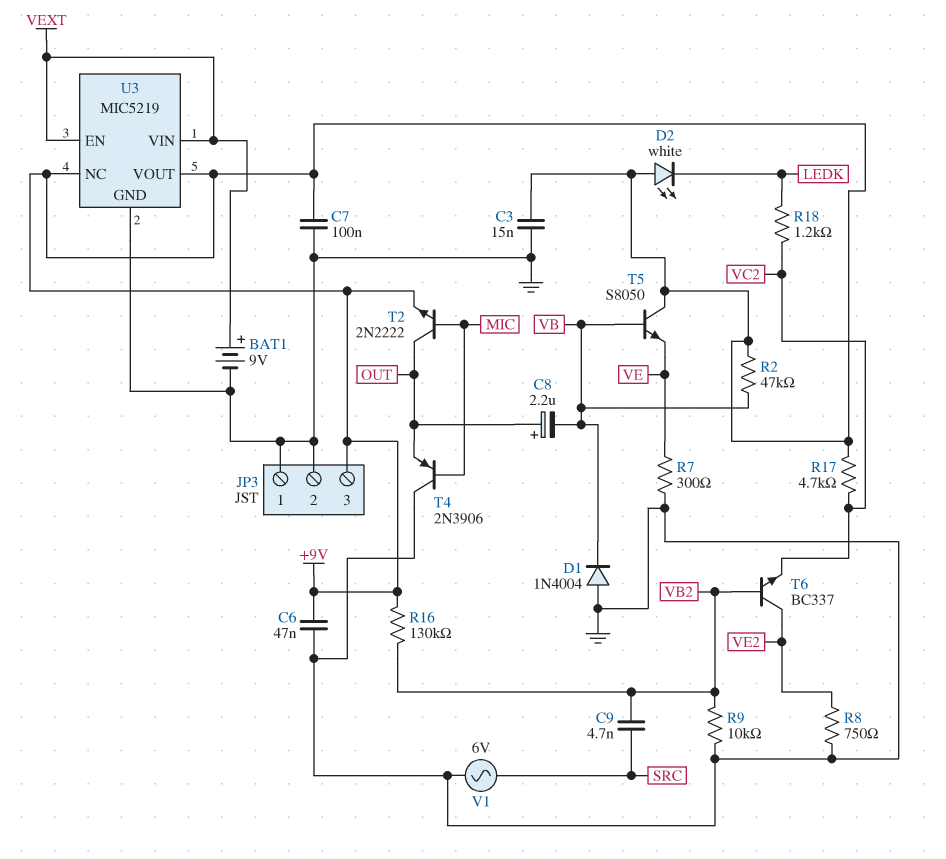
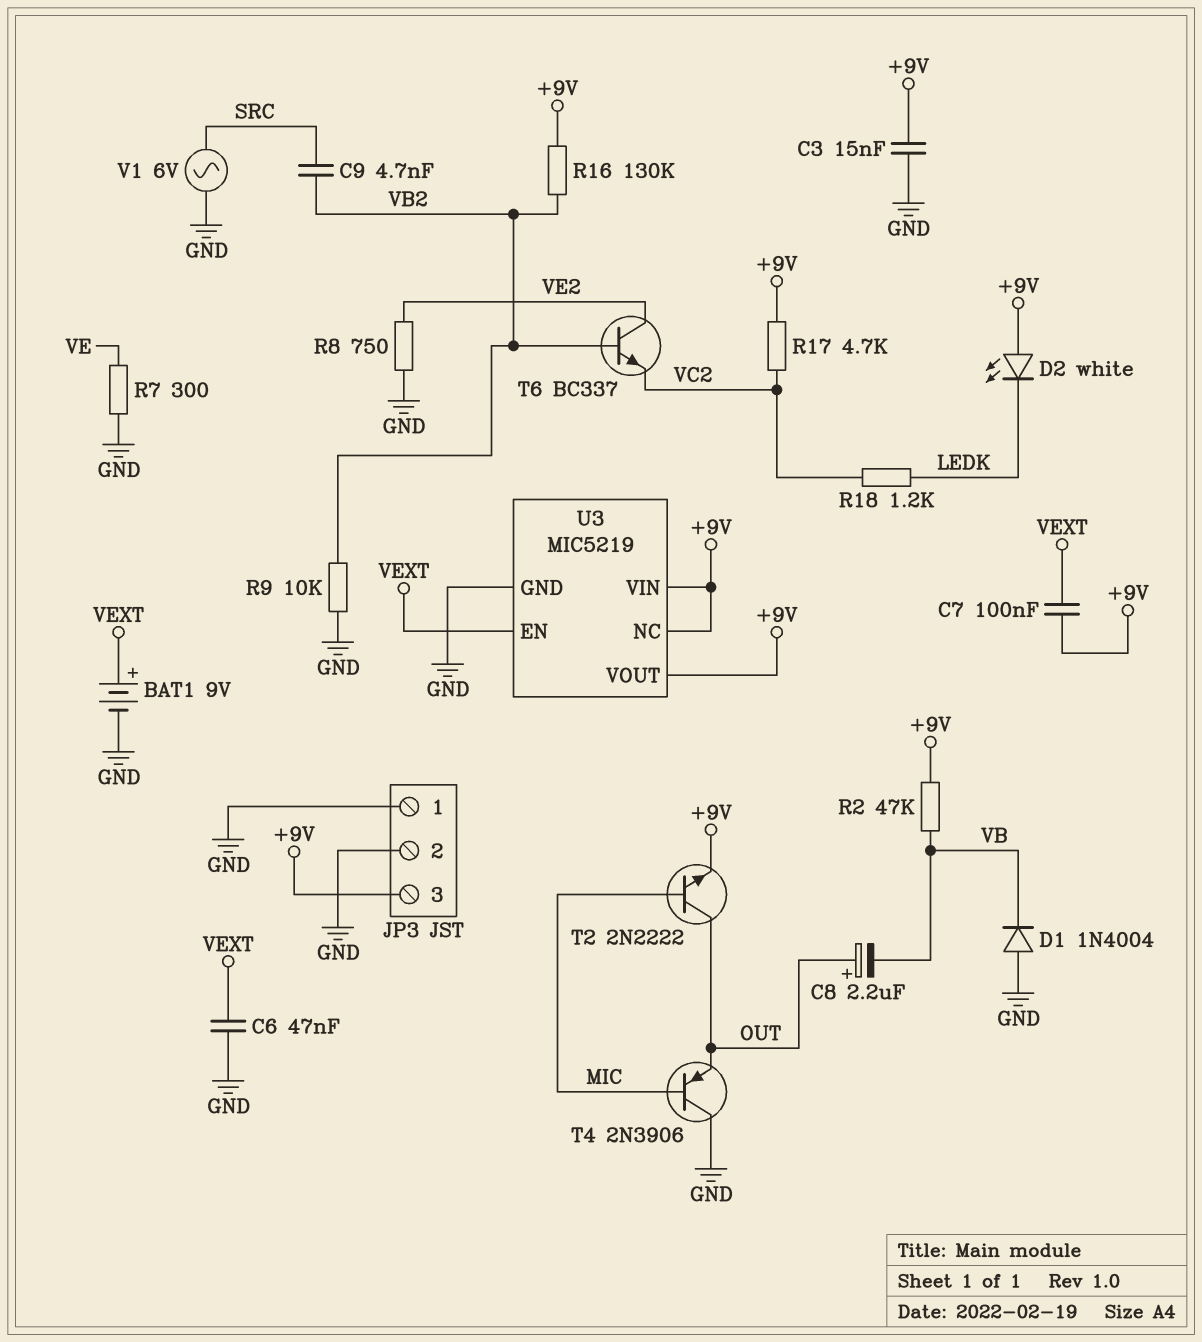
C6: 47nF (+9V, GND) -> 47nF (GND, VEXT)
C7: 100nF (+9V, GND) -> 100nF (+9V, VEXT)
T5: NPN S8050 (B VB, C +9V, E VE) -> none
U3 pin VIN: VEXT -> +9V

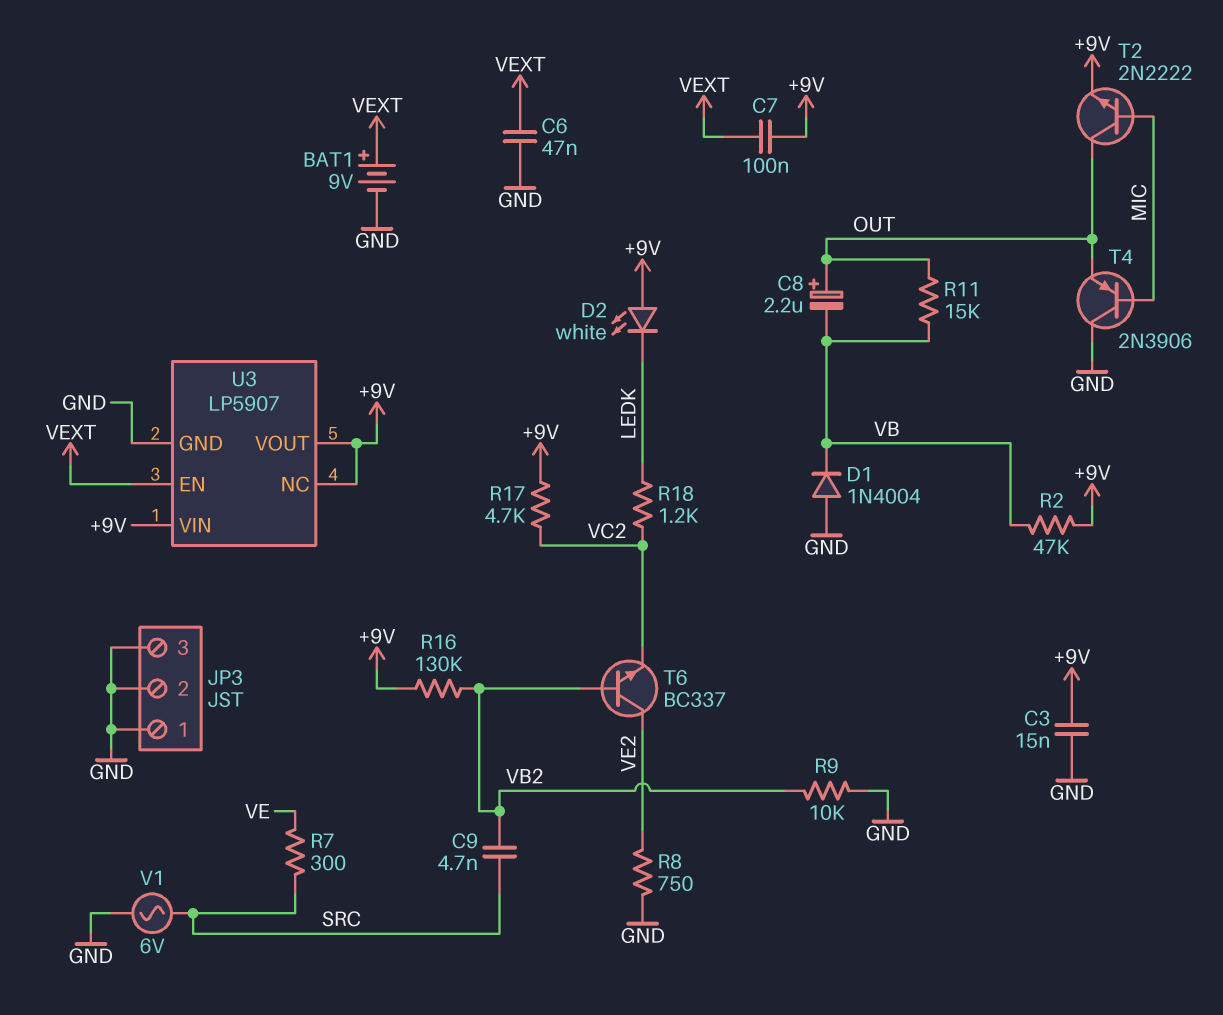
JP3 pin 3: +9V -> GND
R7: 300 (GND, VE) -> 300 (SRC, VE)
R11: none -> 15k (OUT, VB)
U3: MIC5219 -> LP5907

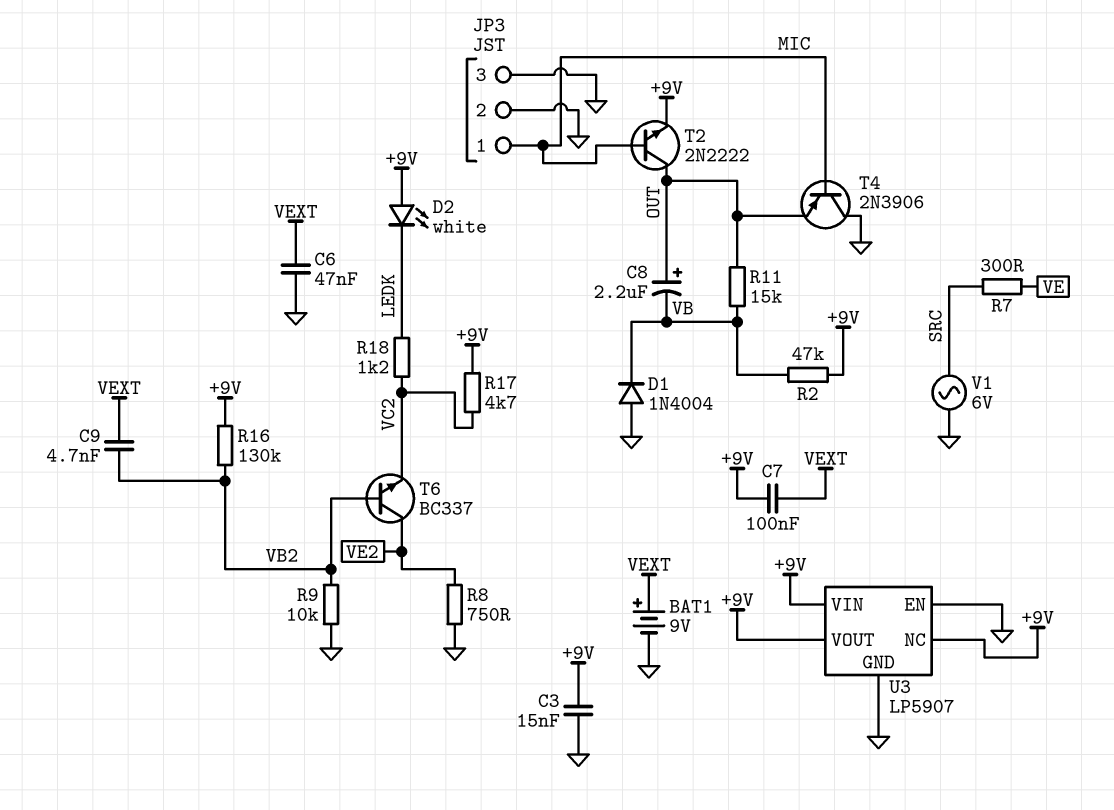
C9: 4.7nF (SRC, VB2) -> 4.7nF (VB2, VEXT)
JP3 pin 1: GND -> MIC
U3 pin EN: VEXT -> GND

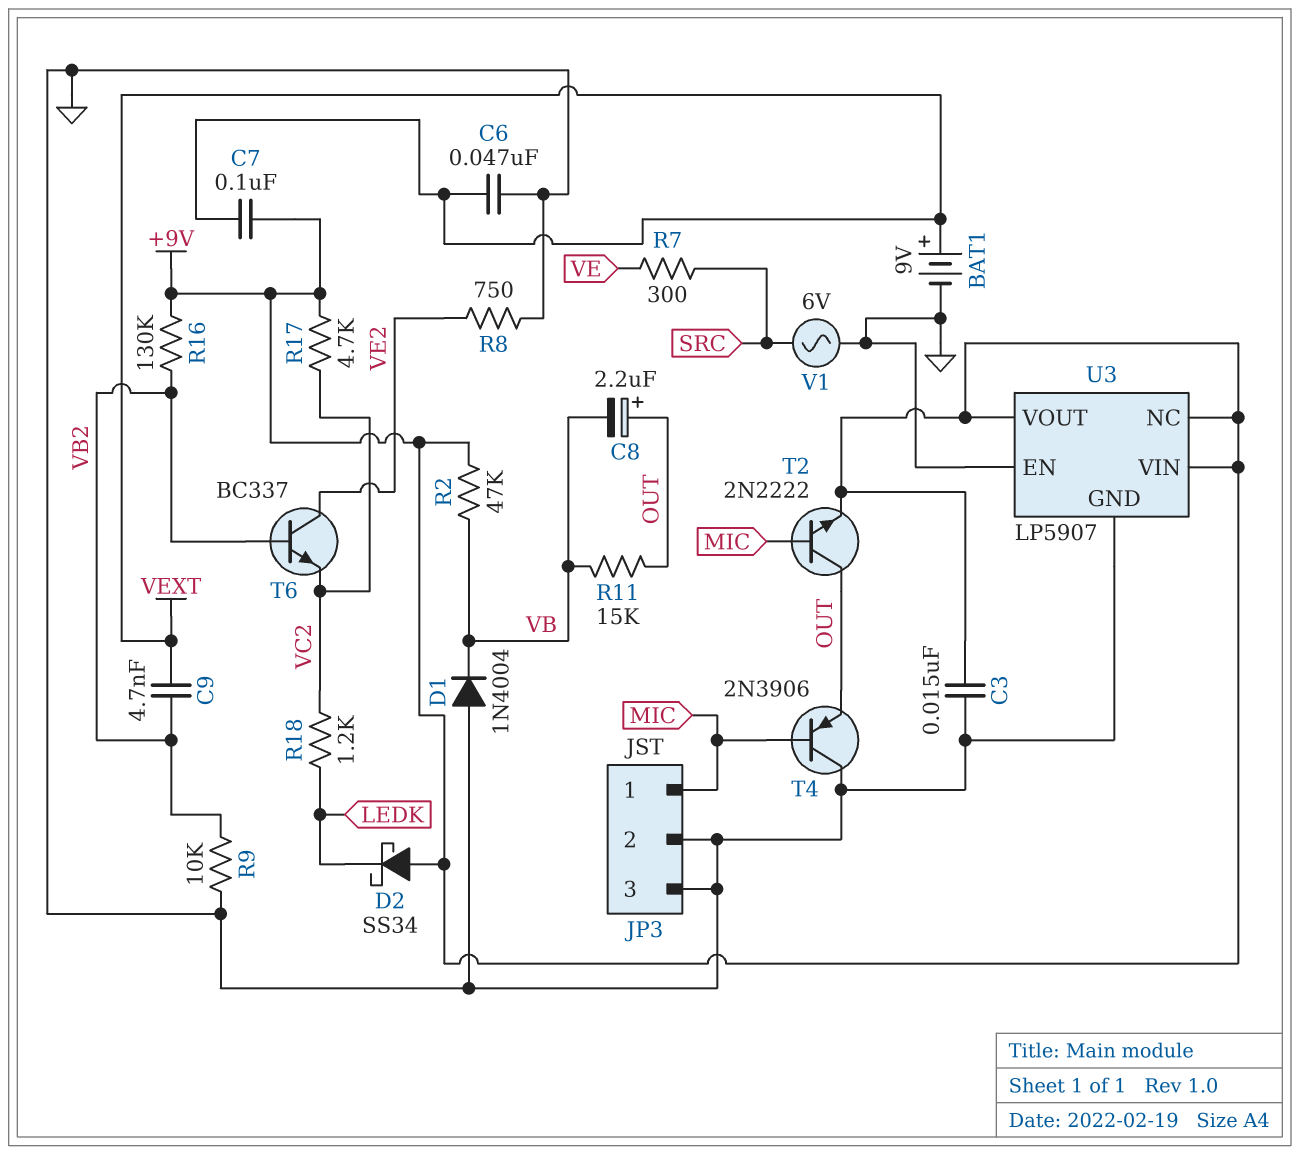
D2: LED white (A +9V, K LEDK) -> schottky SS34 (A +9V, K LEDK)

